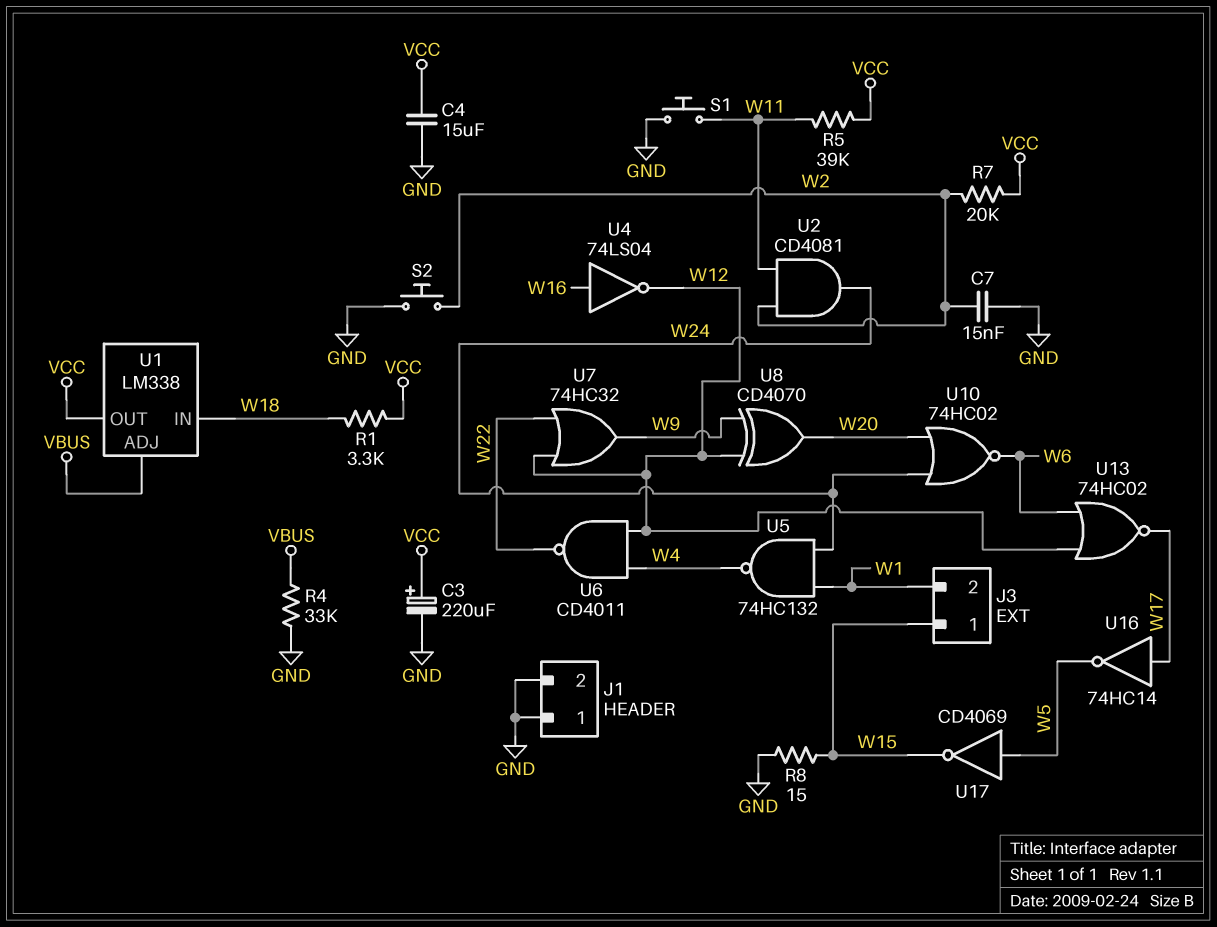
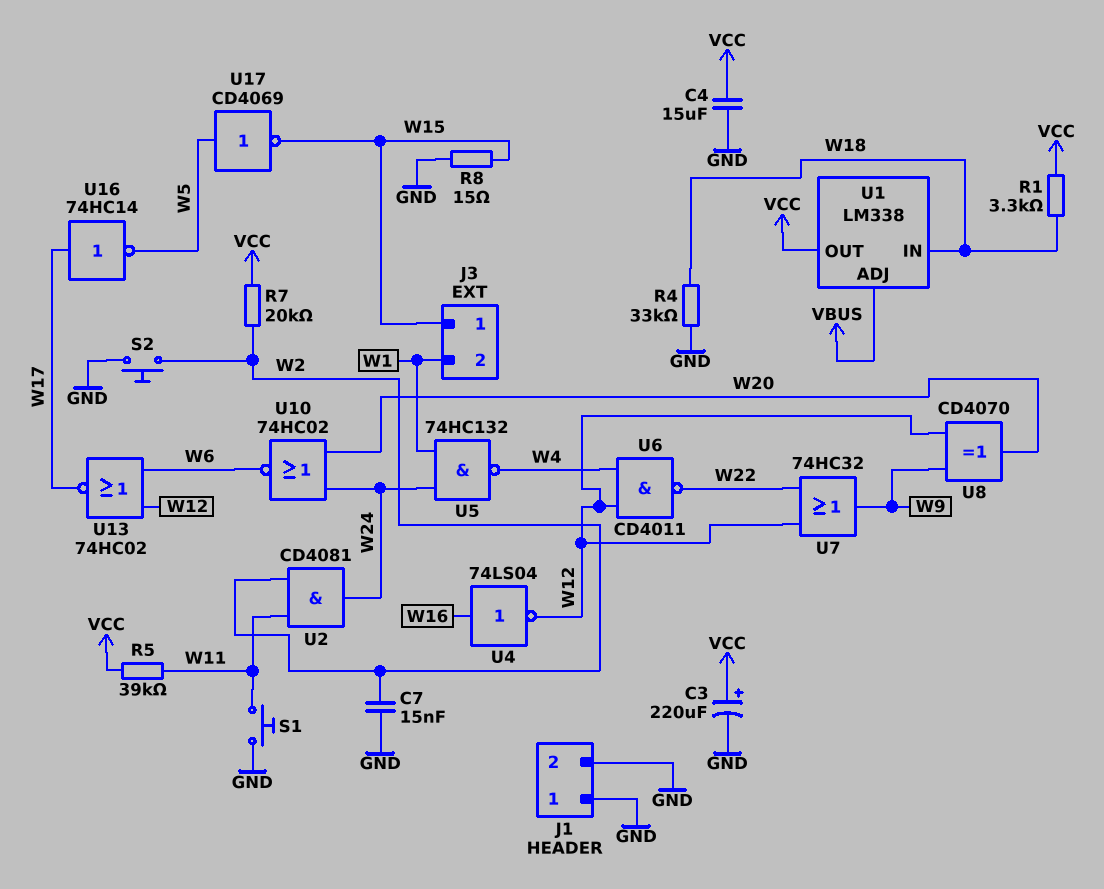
R4: 33k (GND, VBUS) -> 33k (GND, W18)

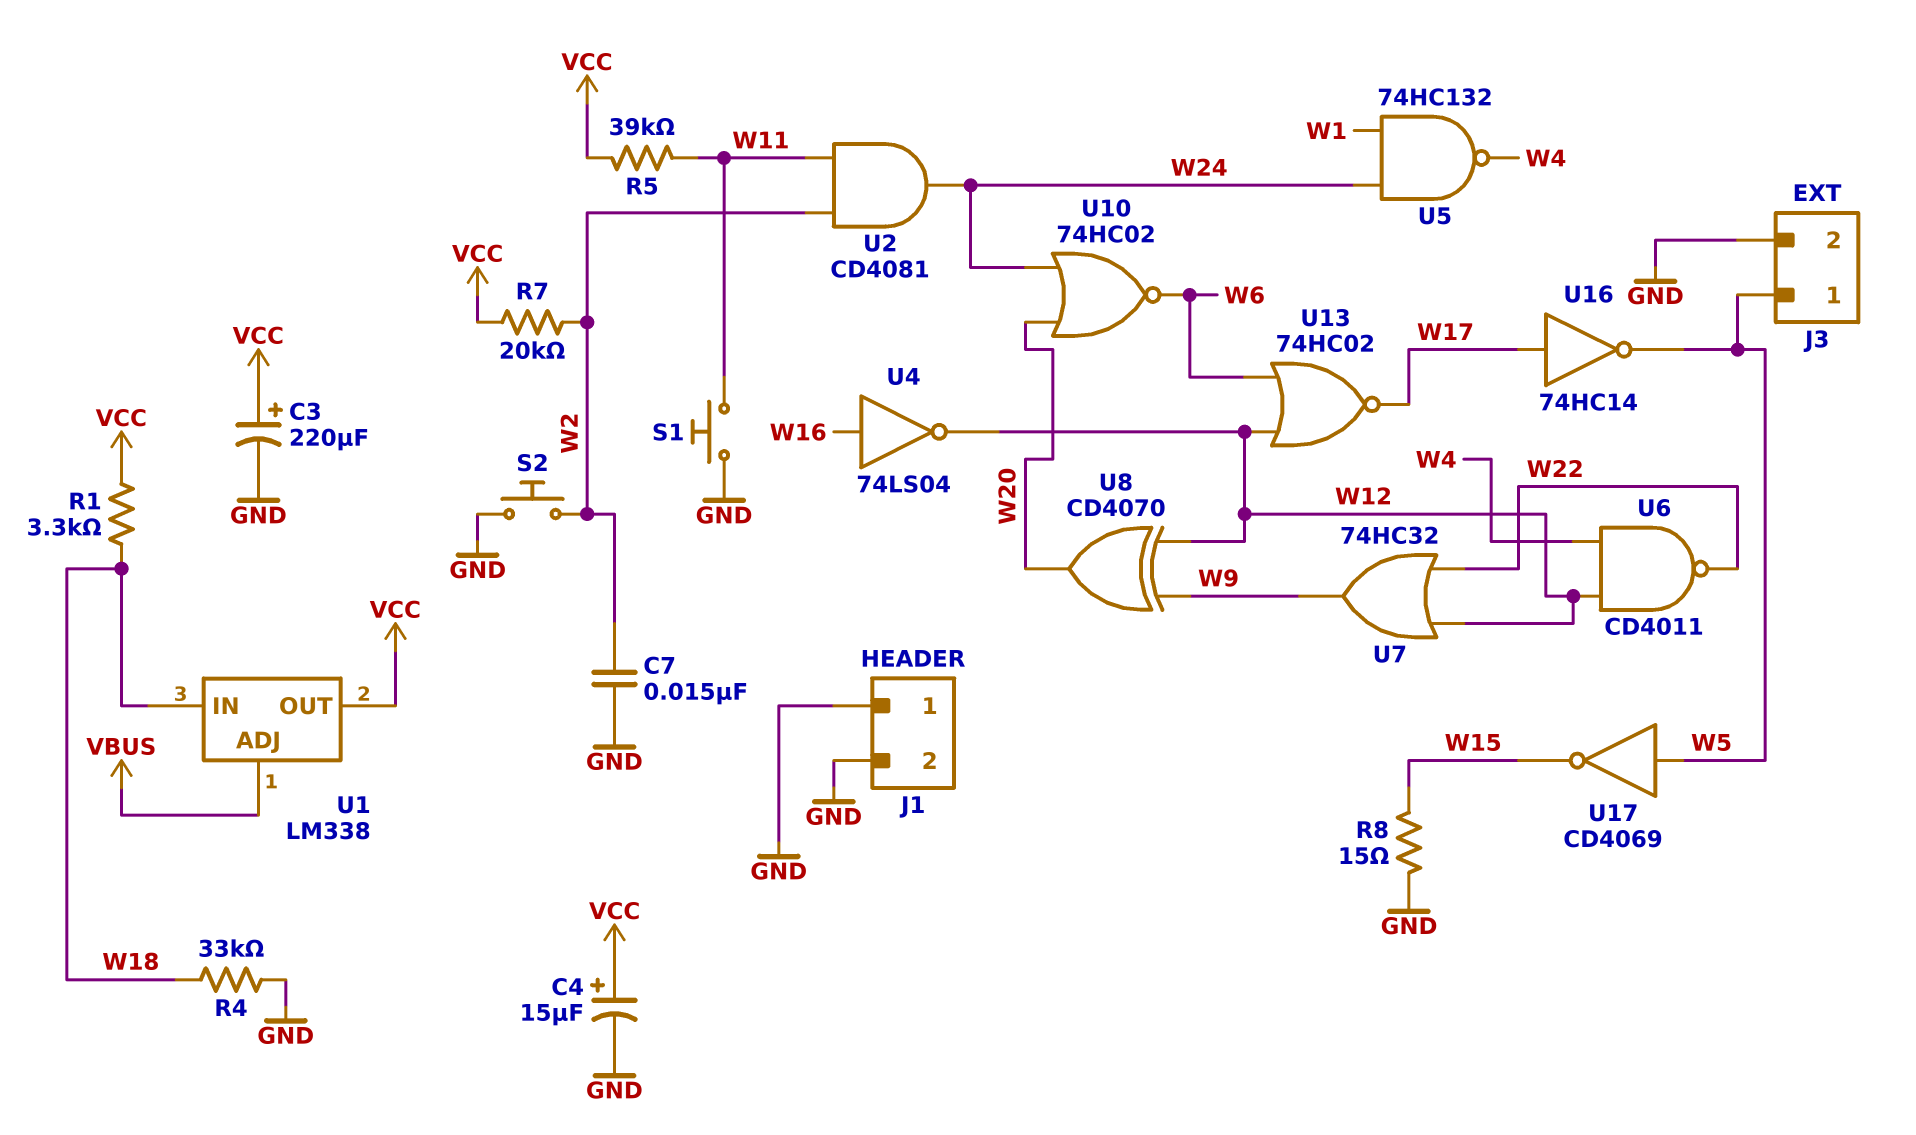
C4: 15uF (GND, VCC) -> 15uF (plus VCC, minus GND)
J3 pin 1: W15 -> W5
J3 pin 2: W1 -> GND

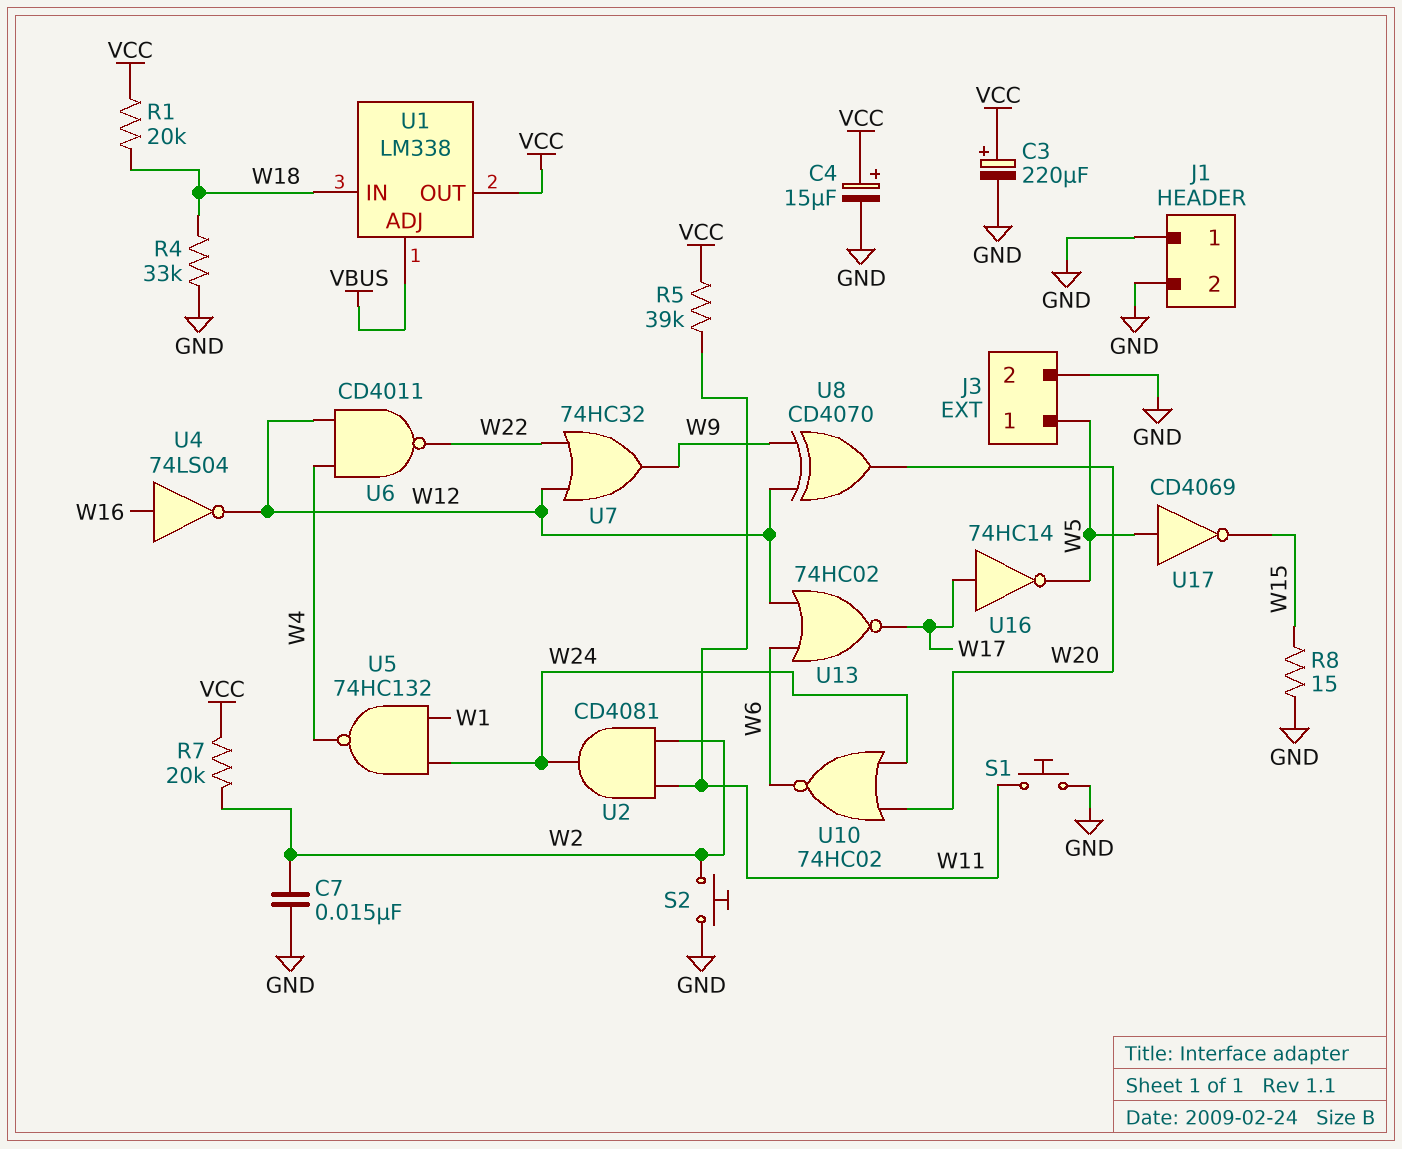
R1: 3.3k (VCC, W18) -> 20k (VCC, W18)

